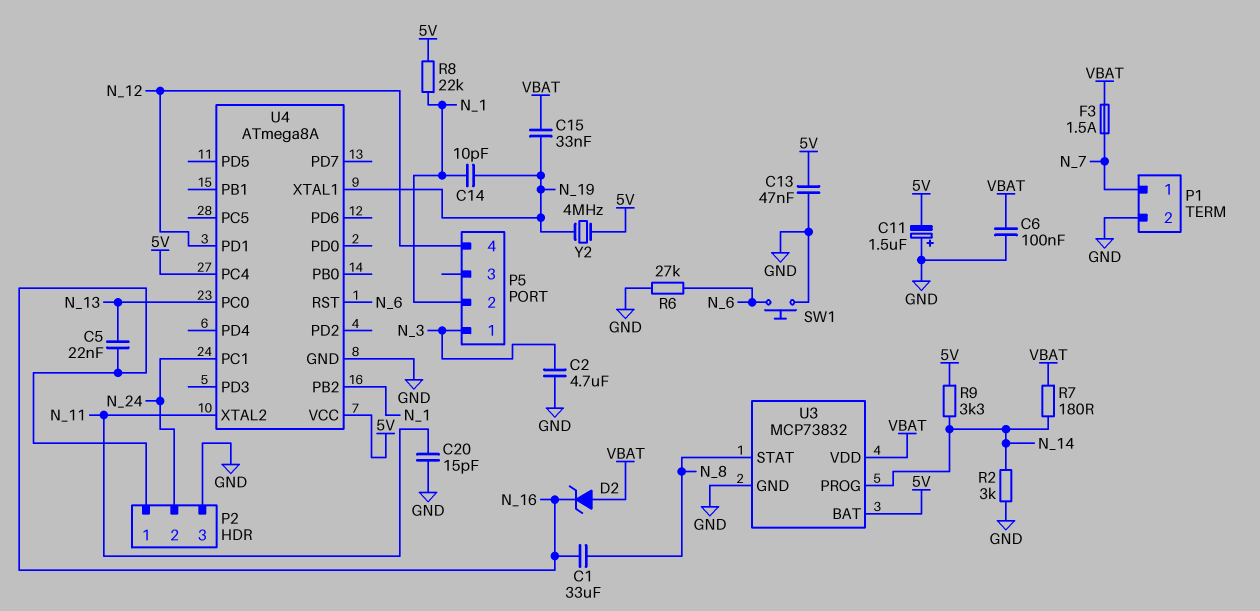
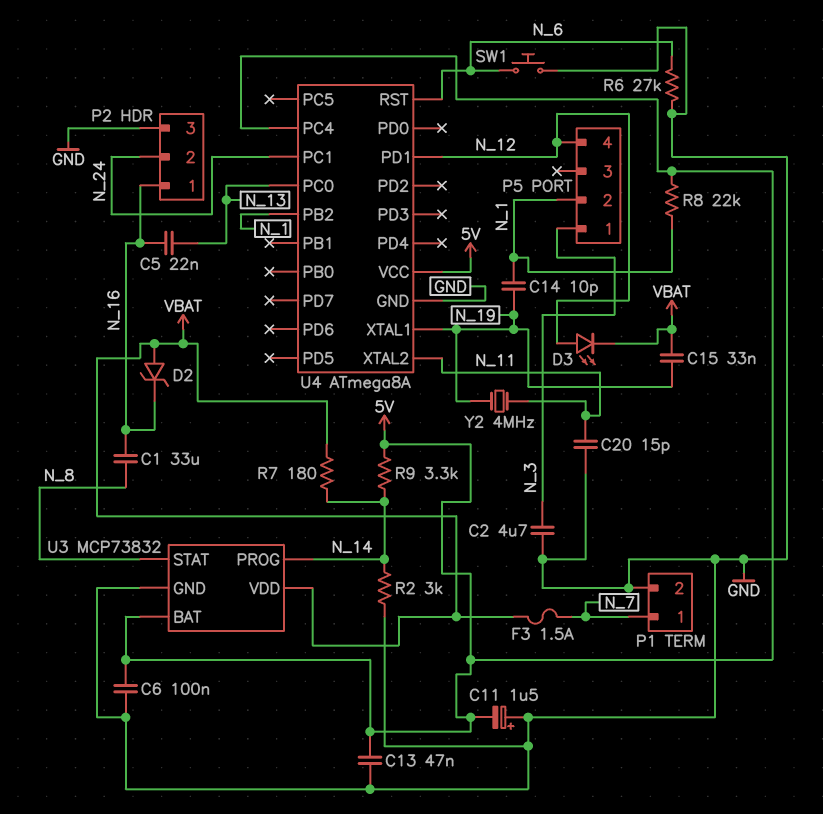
C6: 100nF (GND, VBAT) -> 100nF (5V, GND)
D3: none -> LED (A N_12, K VBAT)
Y2: 4MHz (5V, N_19) -> 4MHz (N_11, N_19)

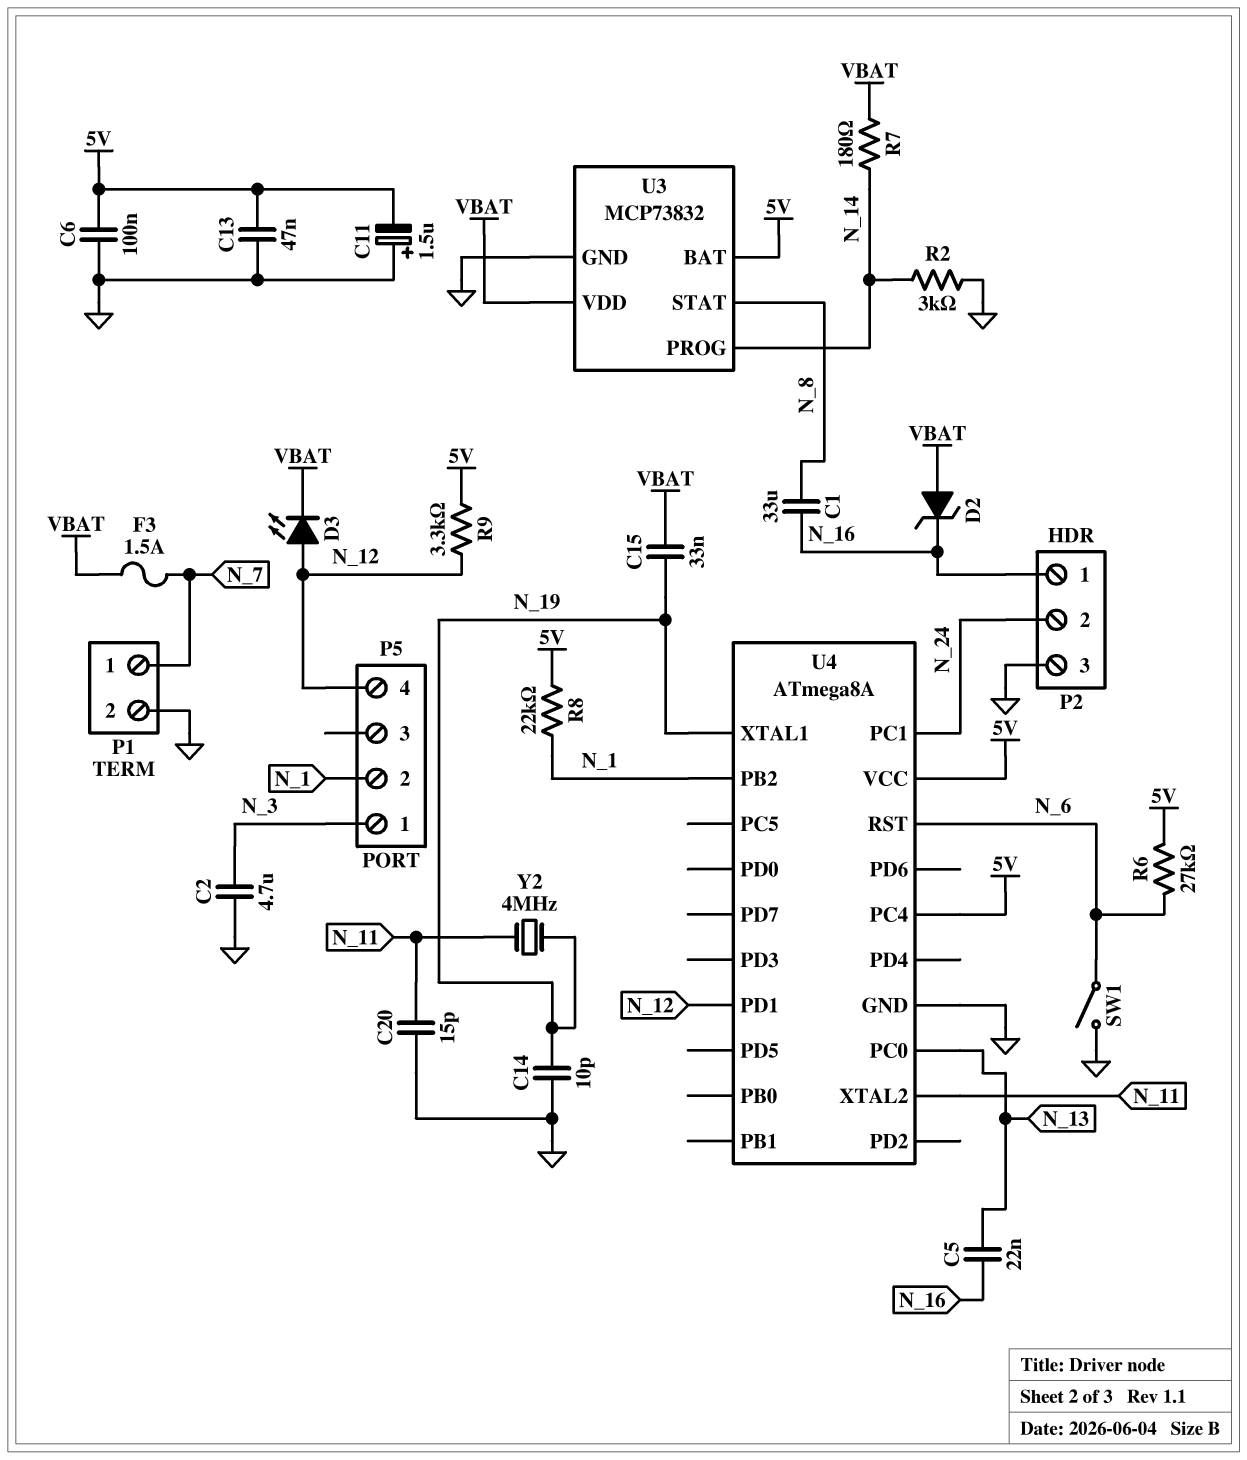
C14: 10pF (N_1, N_19) -> 10pF (GND, N_19)
R6: 27k (GND, N_6) -> 27k (5V, N_6)
R9: 3.3k (5V, N_14) -> 3.3k (5V, N_12)
SW1: button (GND, N_6) -> switch (GND, N_6)

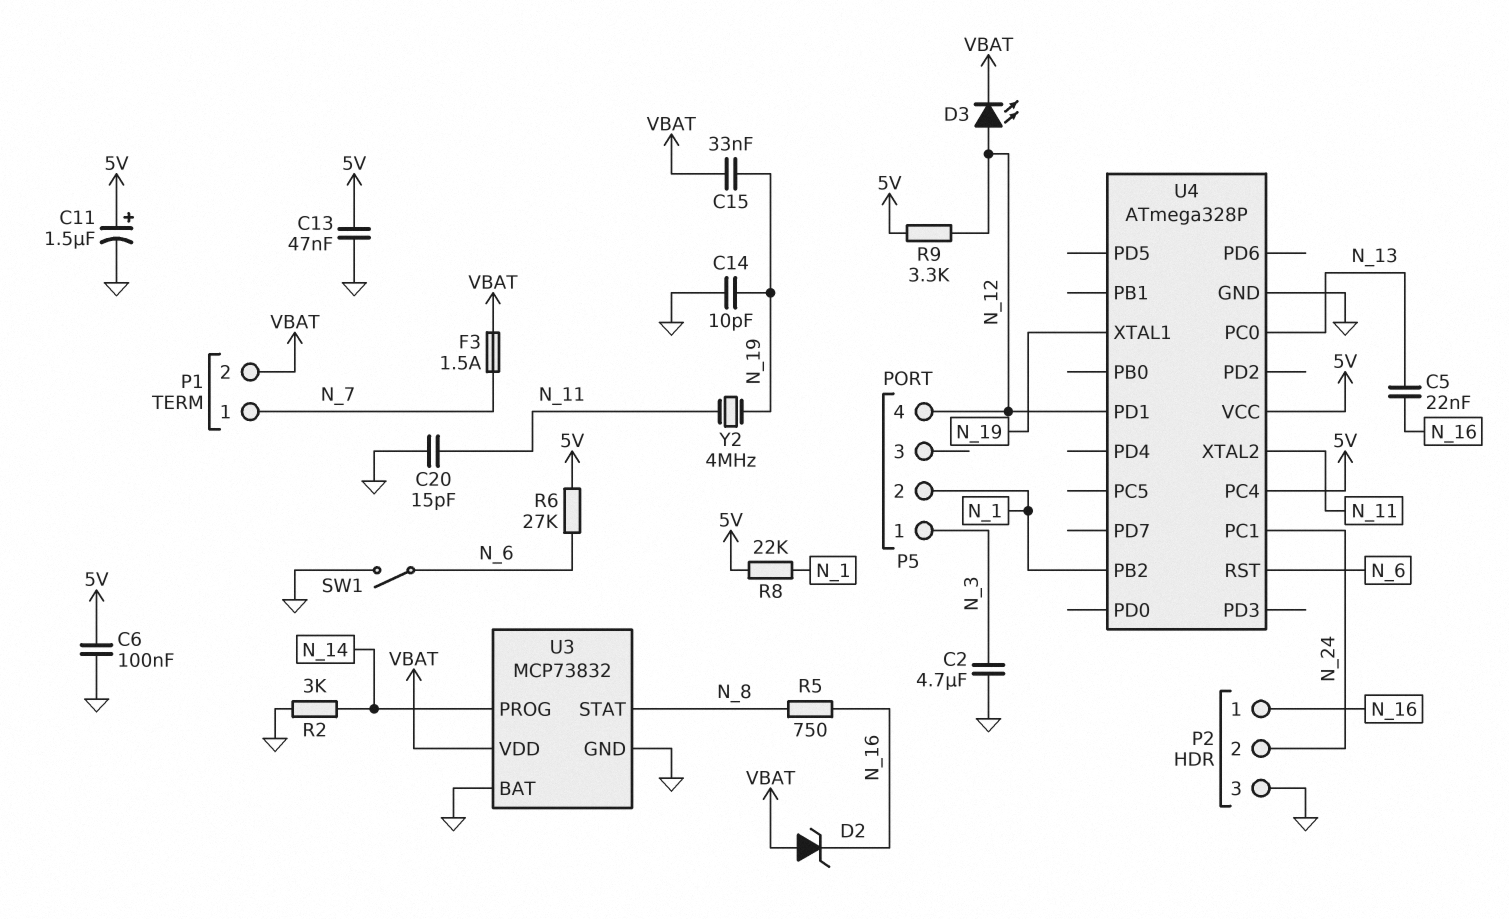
C1: 33uF (N_8, N_16) -> none
C11: 1.5uF (plus GND, minus 5V) -> 1.5uF (plus 5V, minus GND)
P1 pin 2: GND -> VBAT
R5: none -> 750 (N_8, N_16)
R7: 180 (N_14, VBAT) -> none
U3 pin BAT: 5V -> GND
U4: ATmega8A -> ATmega328P

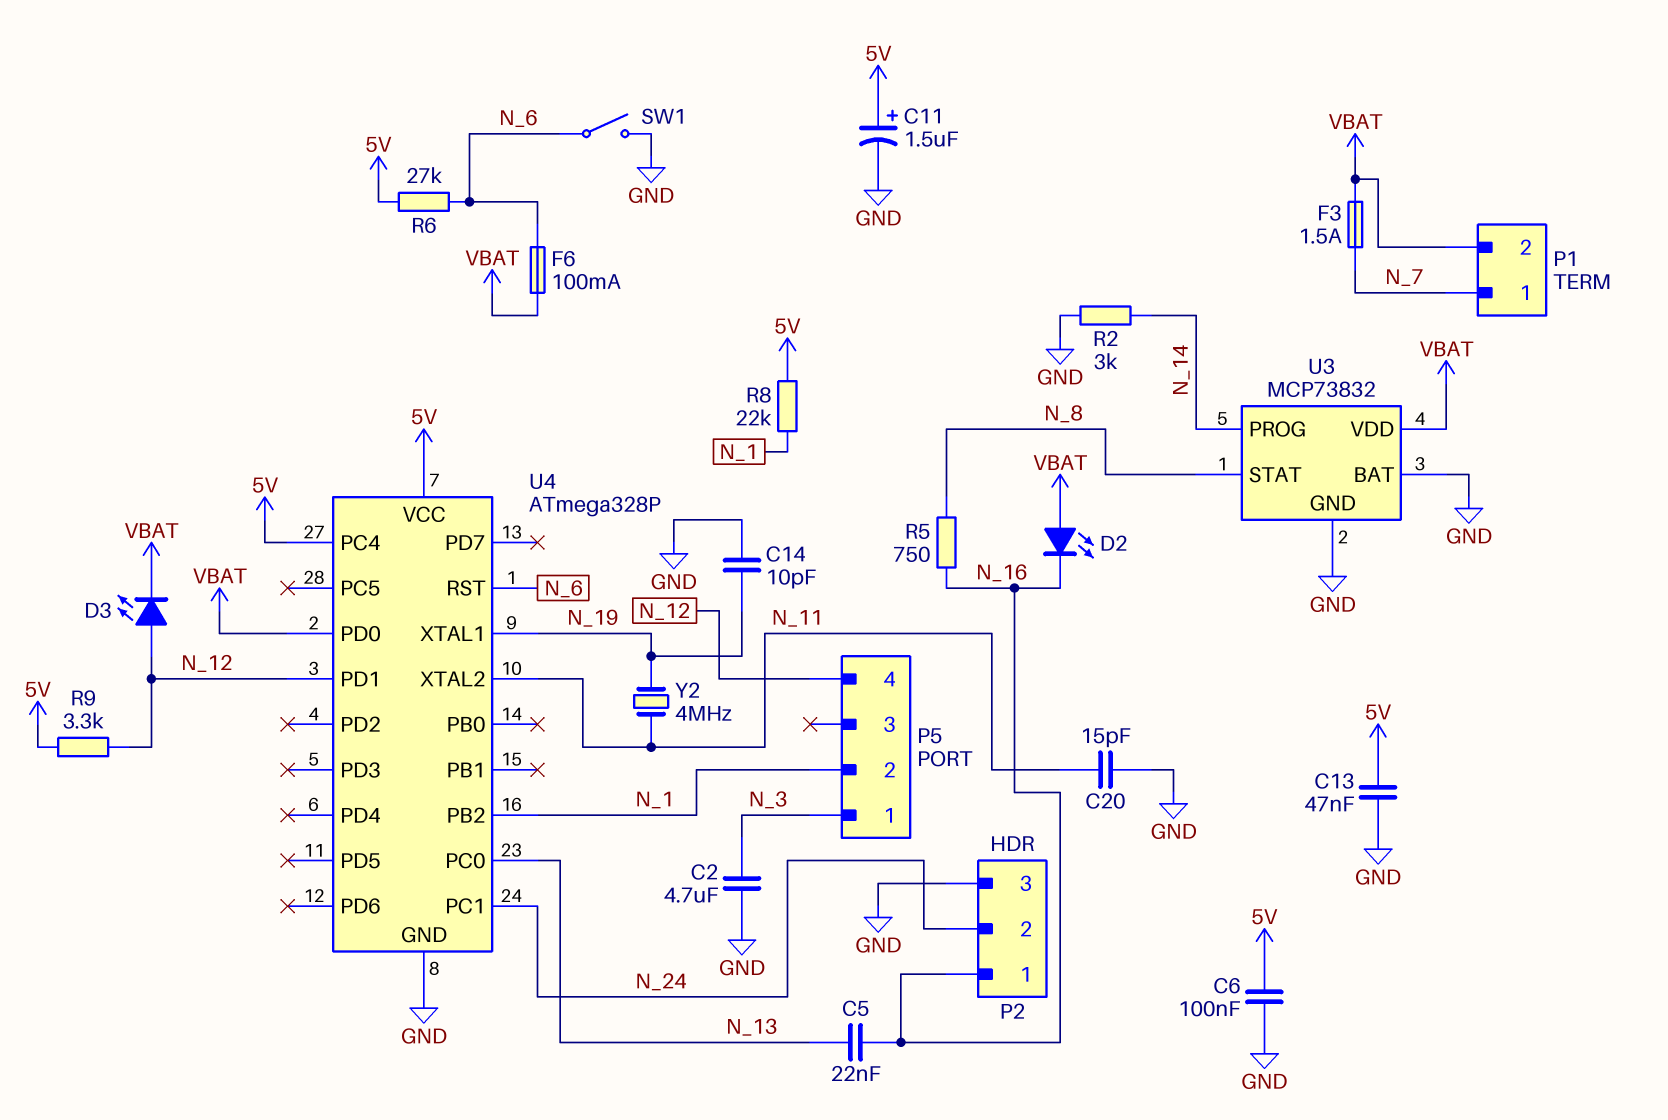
C15: 33nF (N_19, VBAT) -> none
D2: zener (A VBAT, K N_16) -> LED (A VBAT, K N_16)
F6: none -> 100mA (N_6, VBAT)
U4 pin PD0: none -> VBAT

